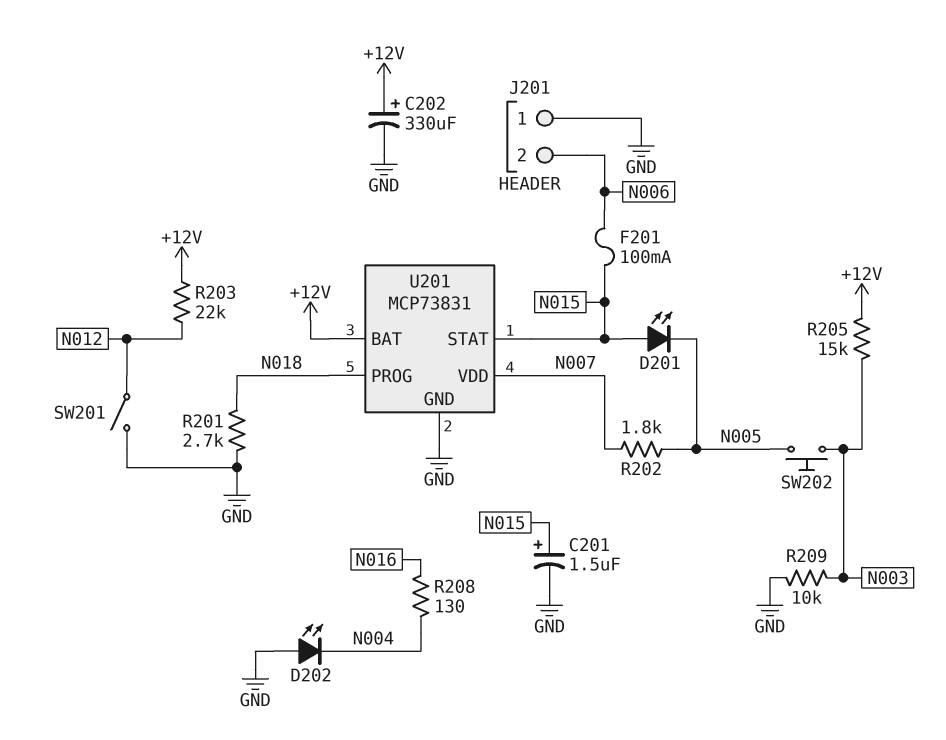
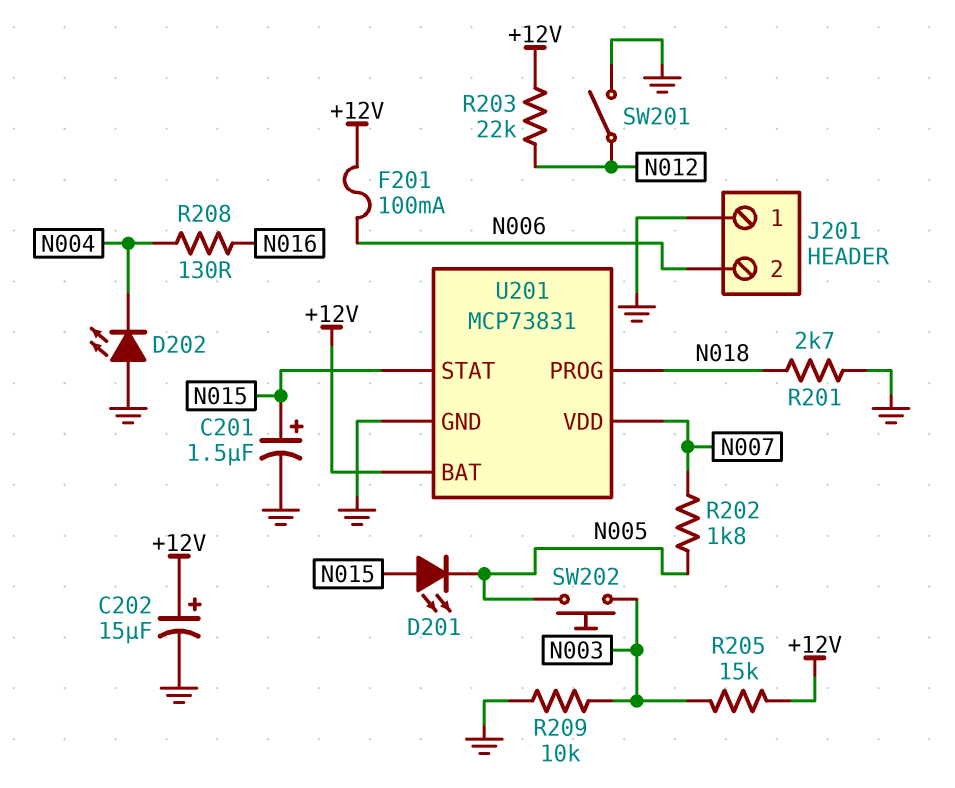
C202: 330uF (plus +12V, minus GND) -> 15uF (plus +12V, minus GND)
F201: 100mA (N006, N015) -> 100mA (+12V, N006)

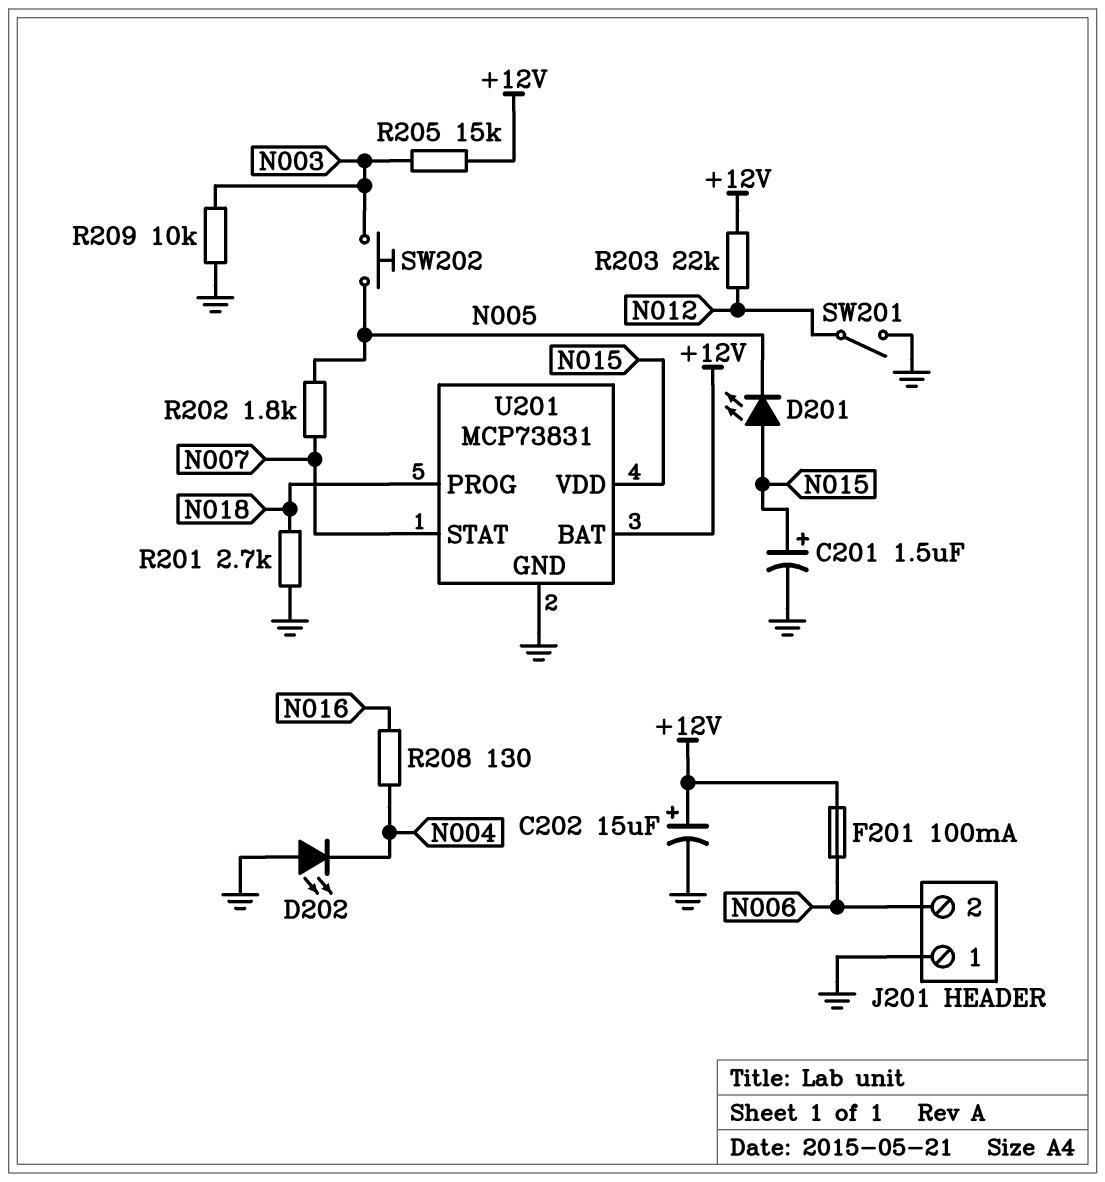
U201 pin STAT: N015 -> N007
U201 pin VDD: N007 -> N015

